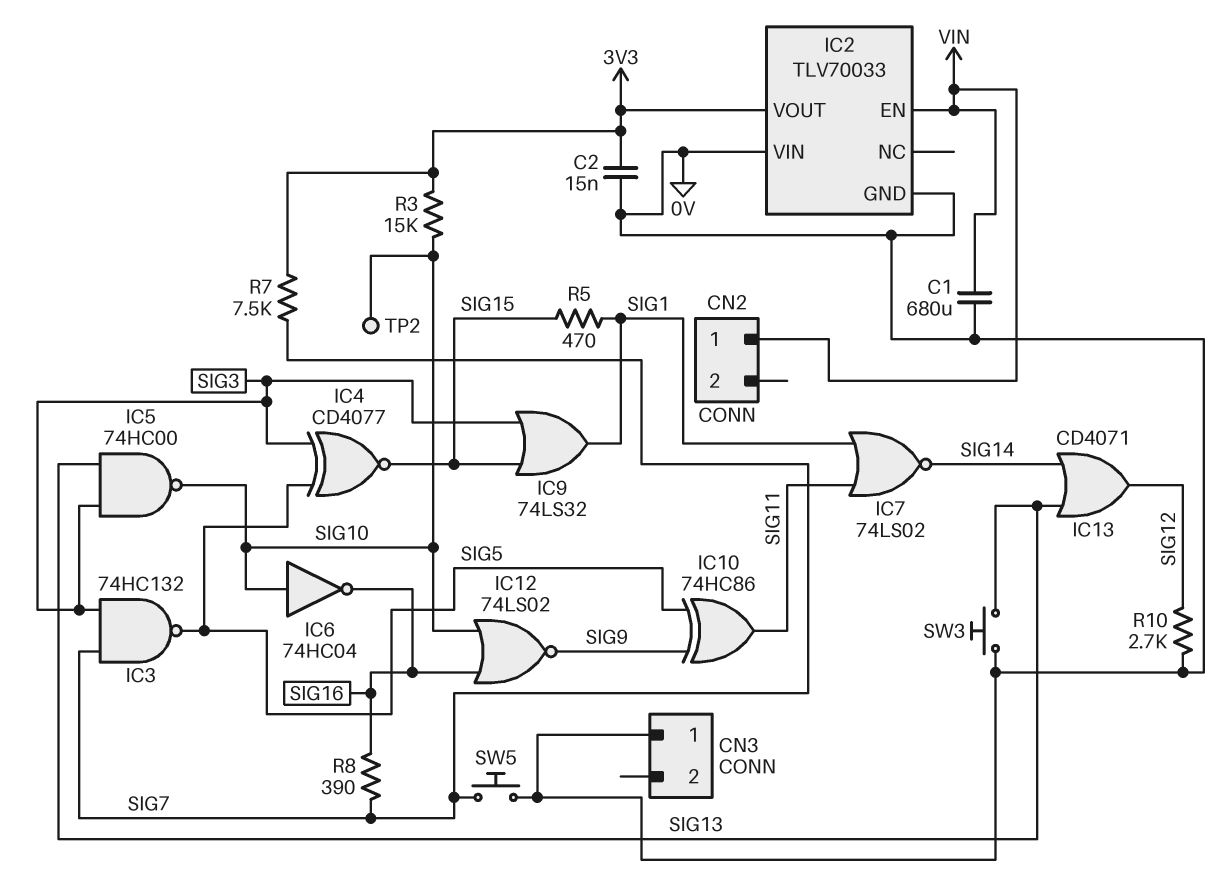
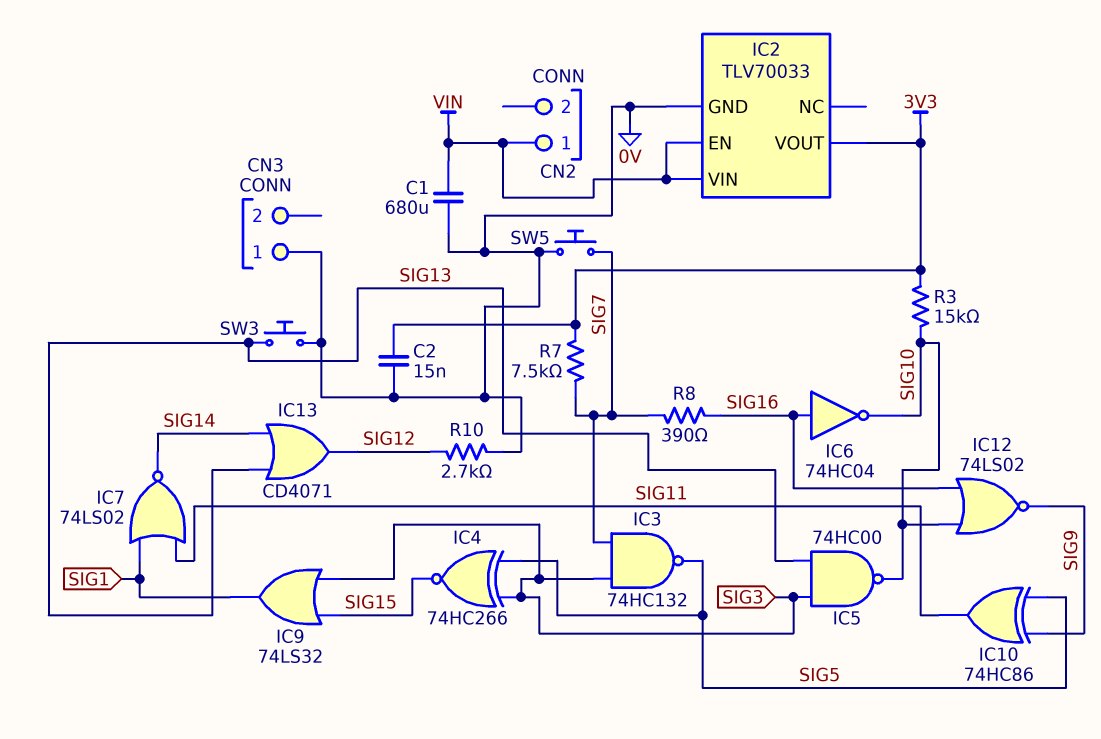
IC2 pin VIN: 0V -> VIN
IC4: XNOR CD4077 (in SIG3, in SIG5, out SIG15) -> XNOR 74HC266 (in SIG3, in SIG5, out SIG15)
IC6: NOT 74HC04 (in SIG10, out SIG16) -> NOT 74HC04 (in SIG16, out SIG10)
R5: 470 (SIG1, SIG15) -> none
TP2: test point (SIG10) -> none

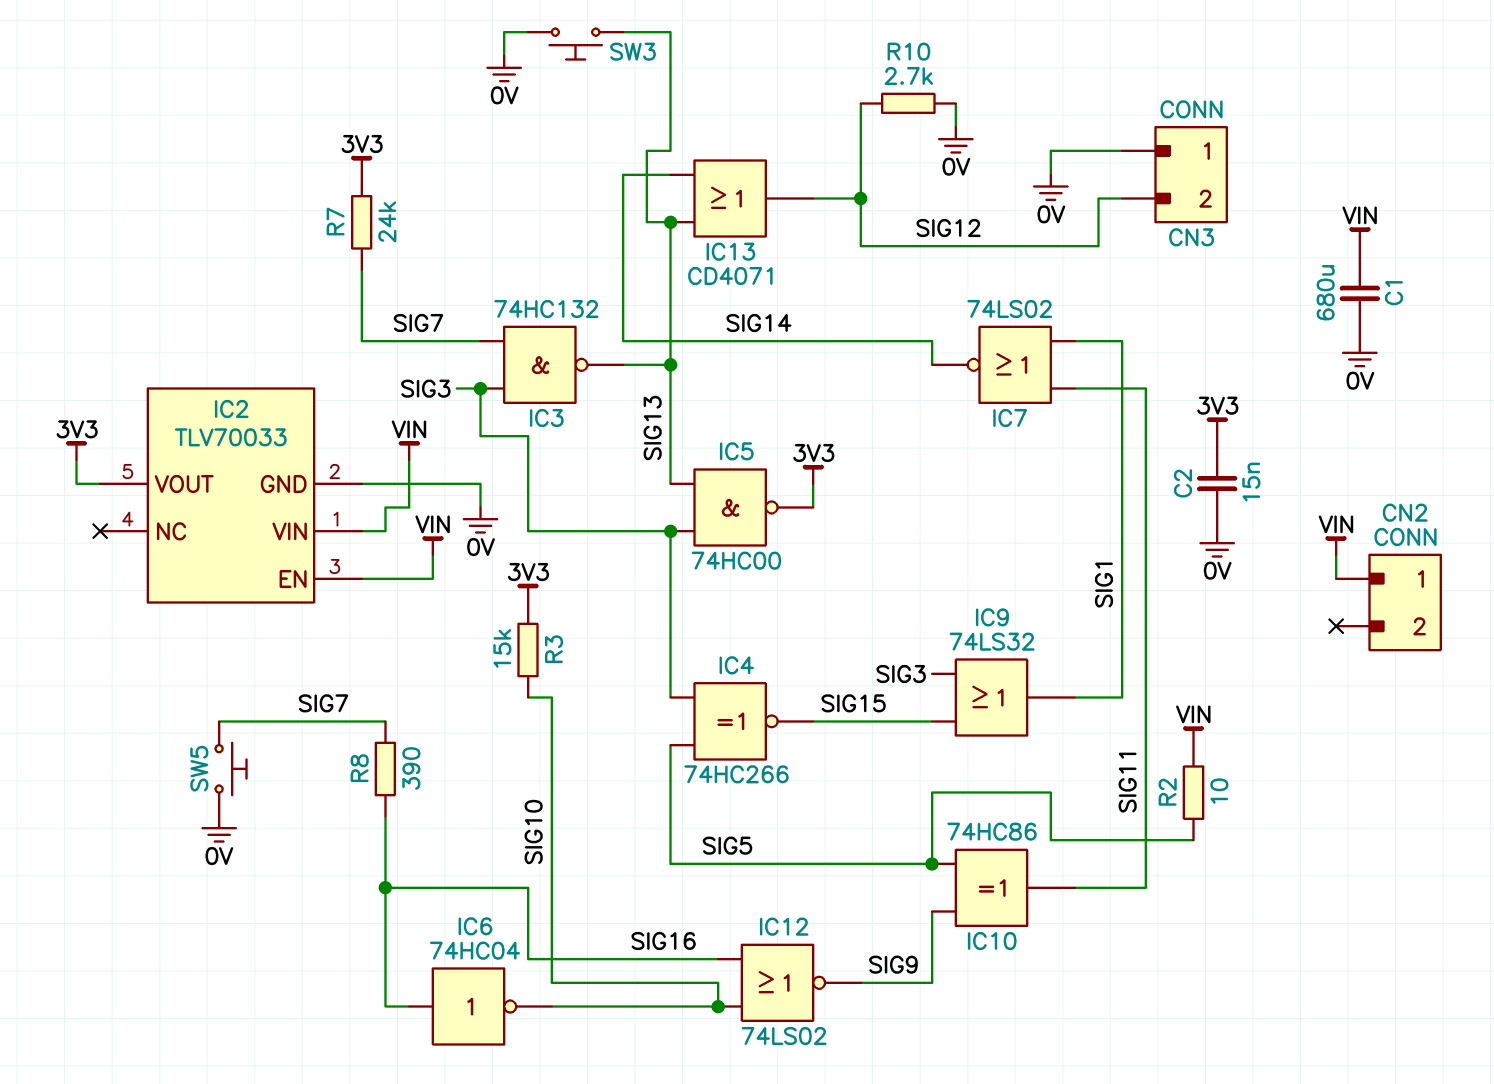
CN3 pin 2: none -> SIG12
IC3: NAND 74HC132 (in SIG3, in SIG7, out SIG5) -> NAND 74HC132 (in SIG3, in SIG7, out SIG13)
IC5: NAND 74HC00 (in SIG3, in SIG13, out SIG10) -> NAND 74HC00 (in SIG3, in SIG13, out 3V3)
R2: none -> 10 (SIG5, VIN)
R7: 7.5k (3V3, SIG7) -> 24k (3V3, SIG7)

